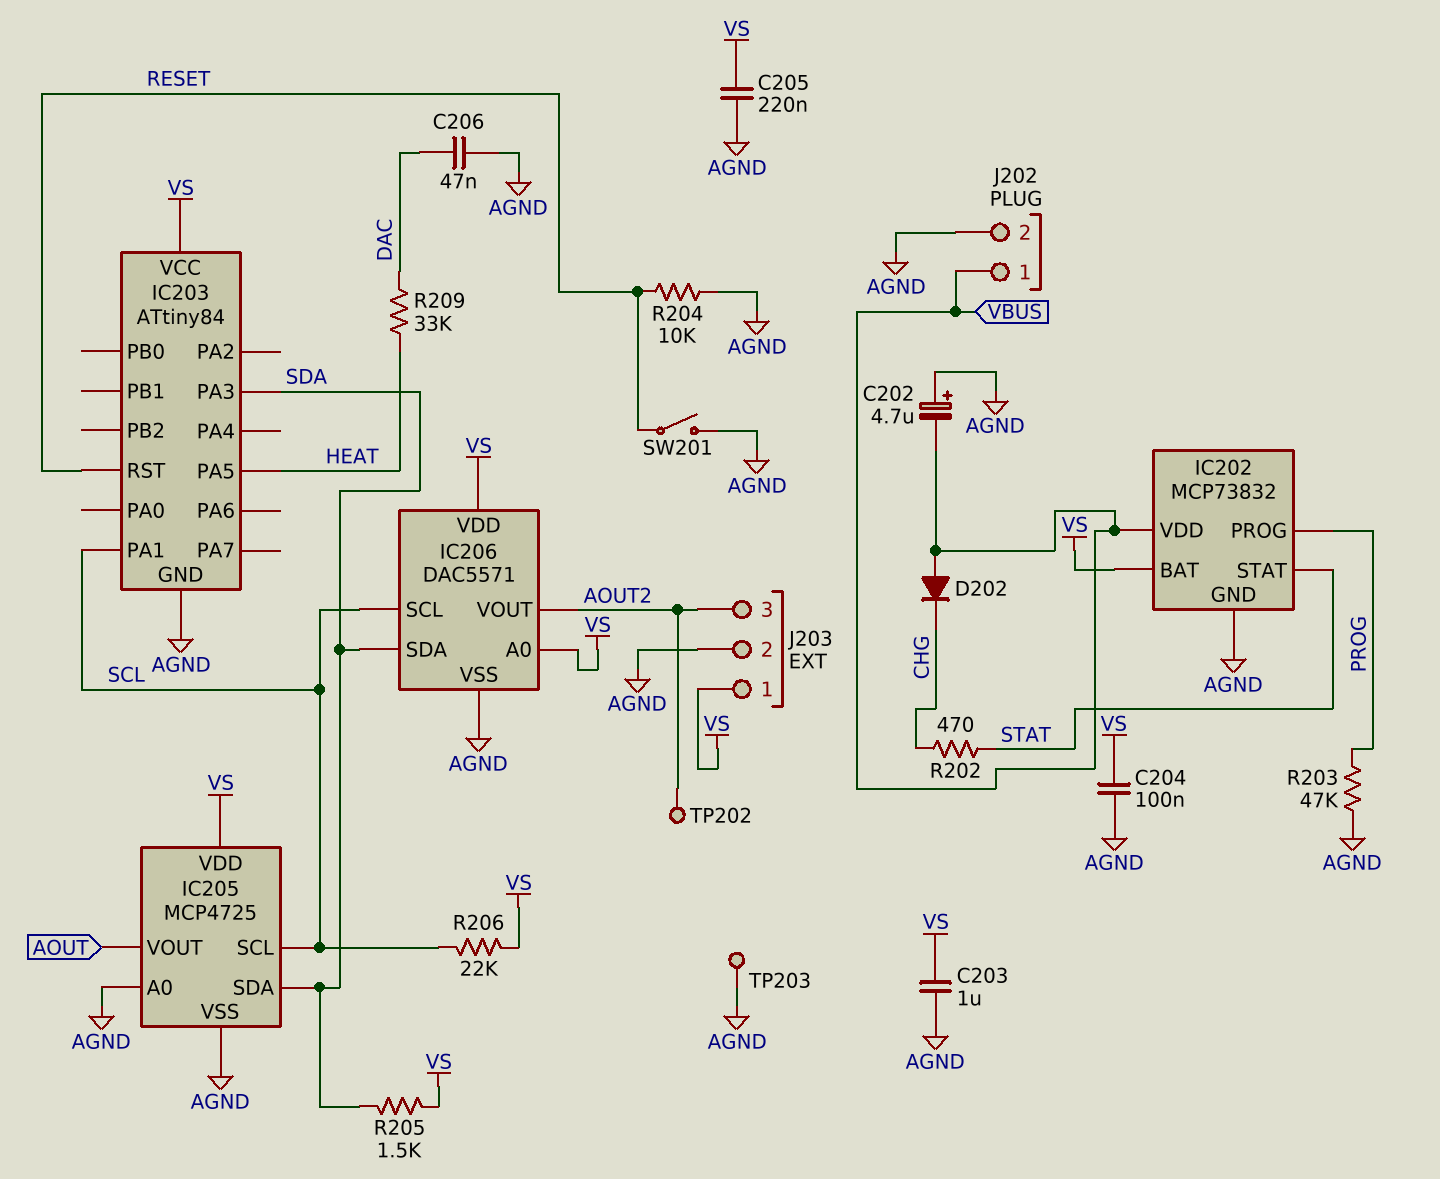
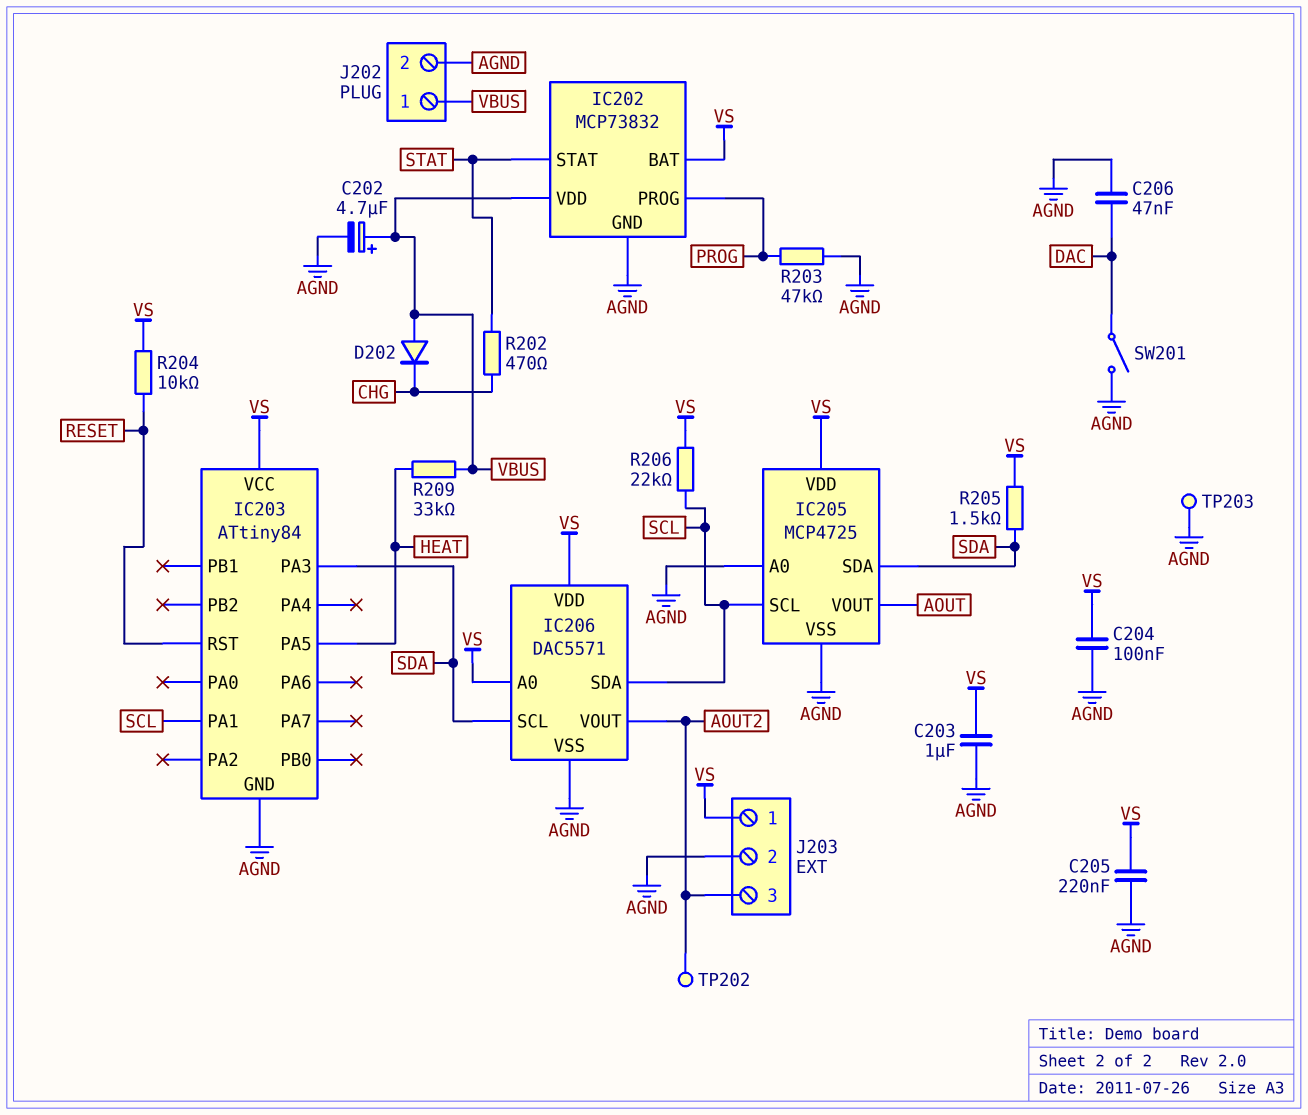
C202: 4.7uF (plus AGND, minus VBUS) -> 4.7uF (plus VBUS, minus AGND)
IC206 pin SCL: SCL -> SDA
IC206 pin SDA: SDA -> SCL
R204: 10k (AGND, RESET) -> 10k (RESET, VS)
R209: 33k (DAC, HEAT) -> 33k (HEAT, VBUS)
SW201: switch (AGND, RESET) -> switch (AGND, DAC)

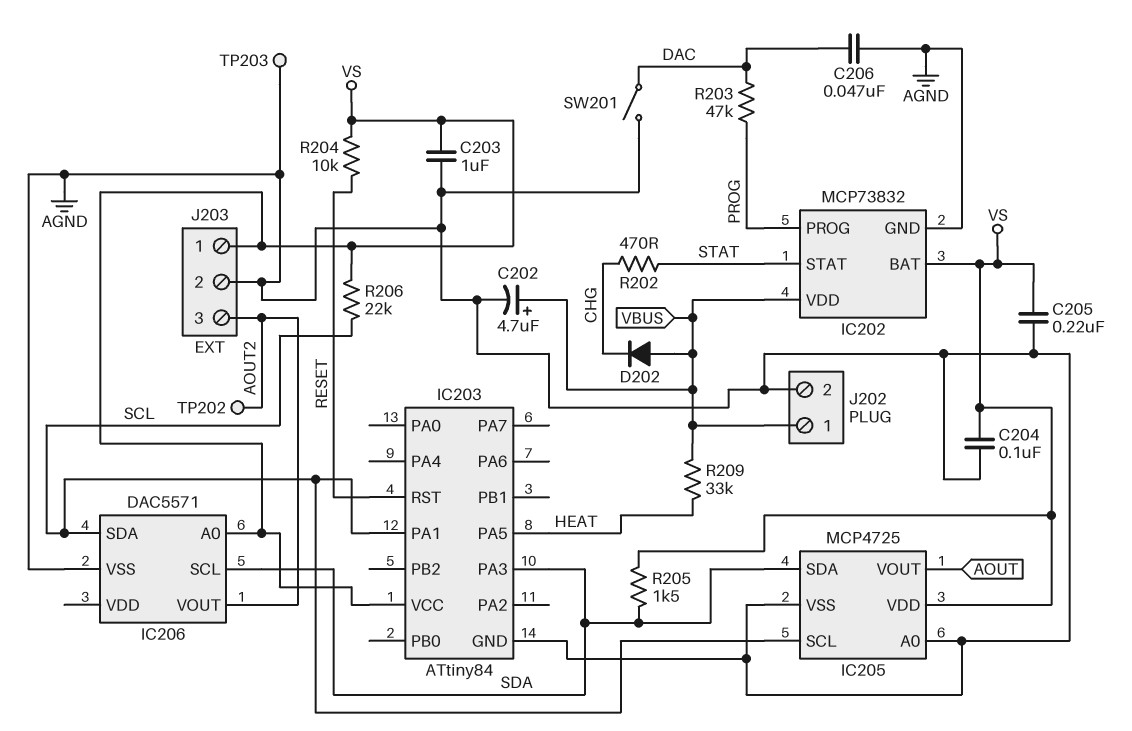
IC206 pin VDD: VS -> none
R203: 47k (AGND, PROG) -> 47k (DAC, PROG)

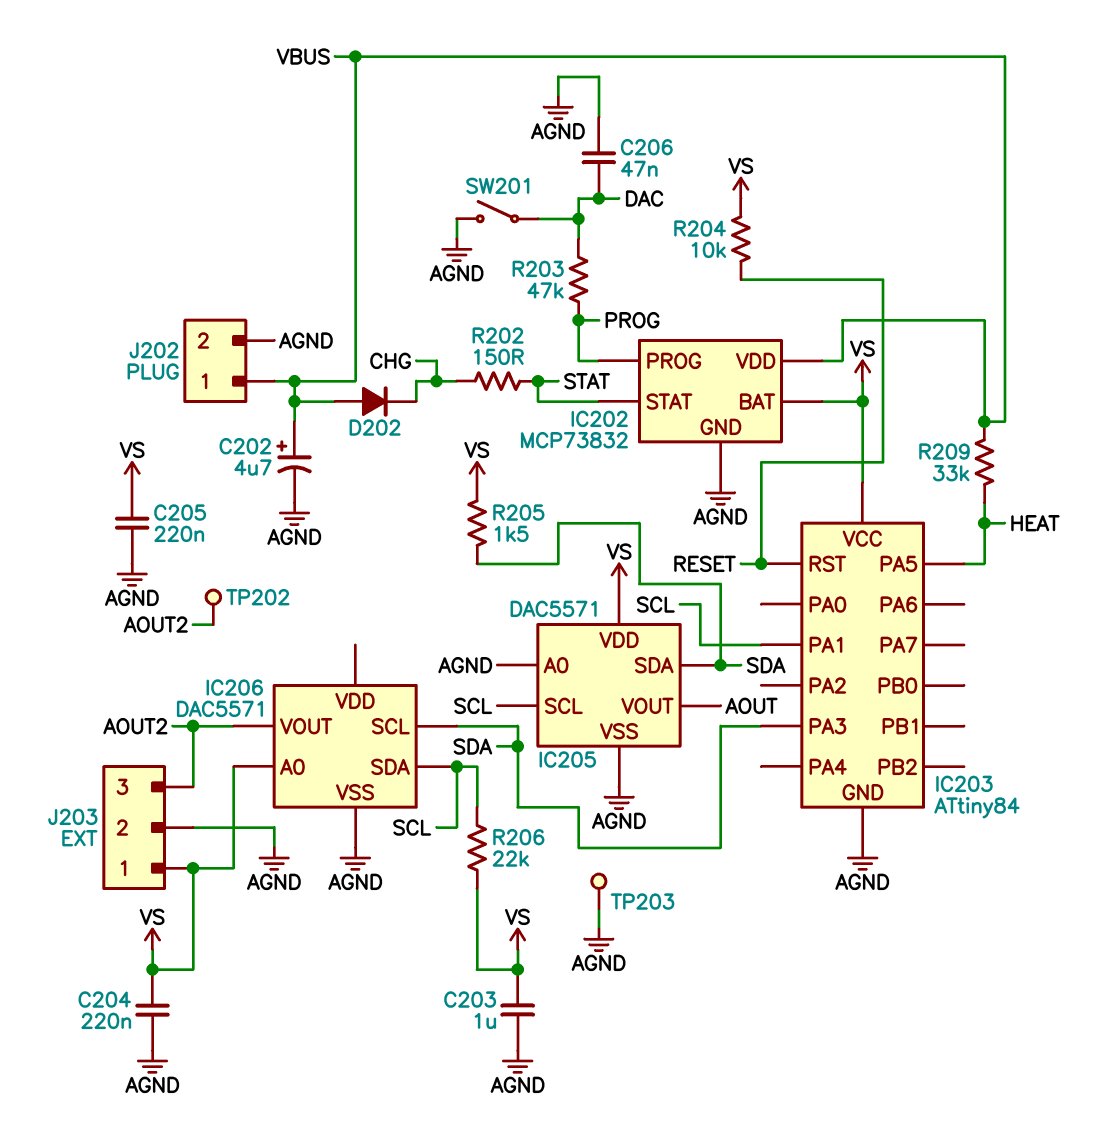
C204: 100nF (AGND, VS) -> 220nF (AGND, VS)
IC205: MCP4725 -> DAC5571
R202: 470 (CHG, STAT) -> 150 (CHG, STAT)

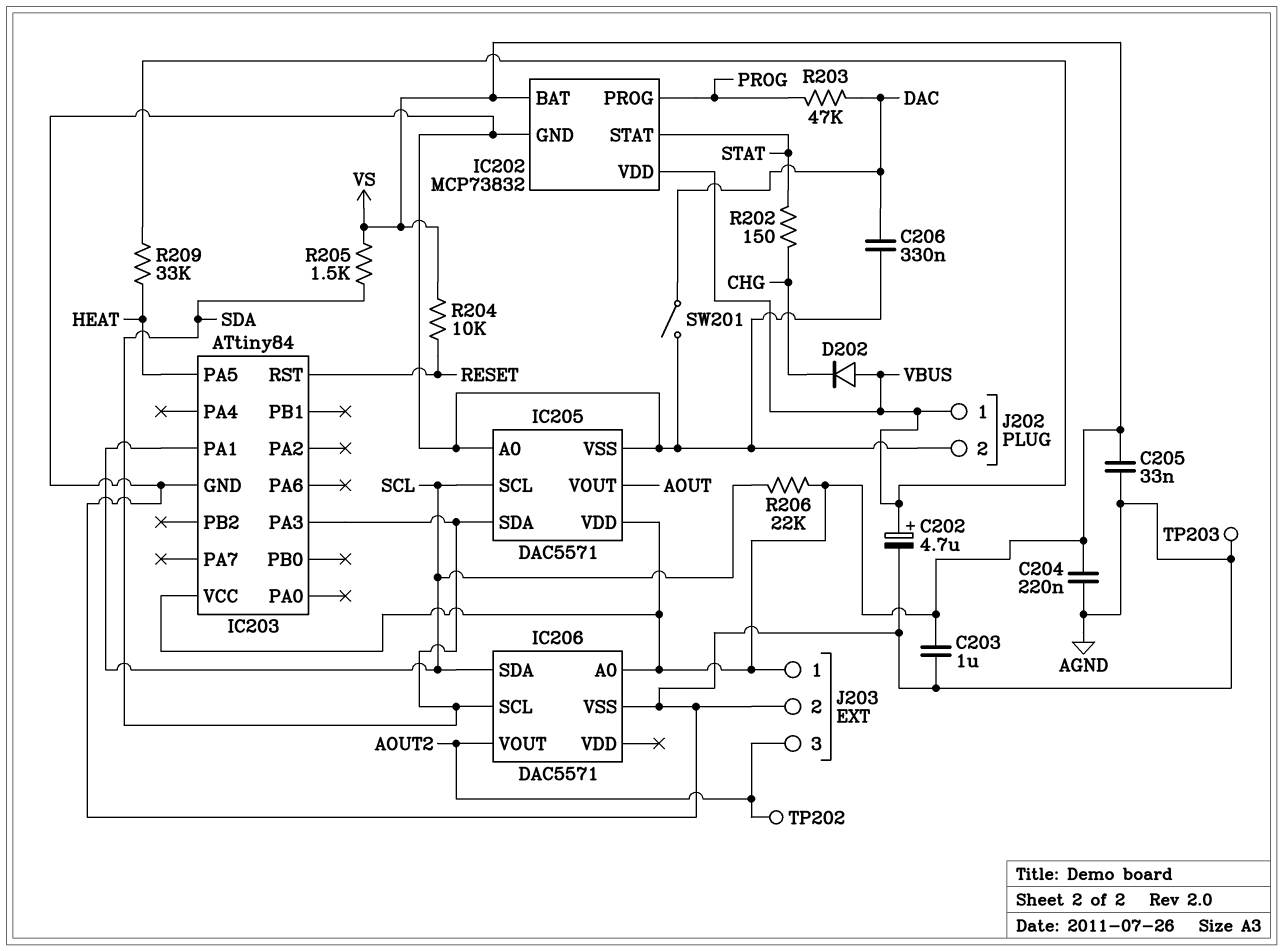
C205: 220nF (AGND, VS) -> 33nF (AGND, VS)
C206: 47nF (AGND, DAC) -> 330nF (AGND, DAC)

